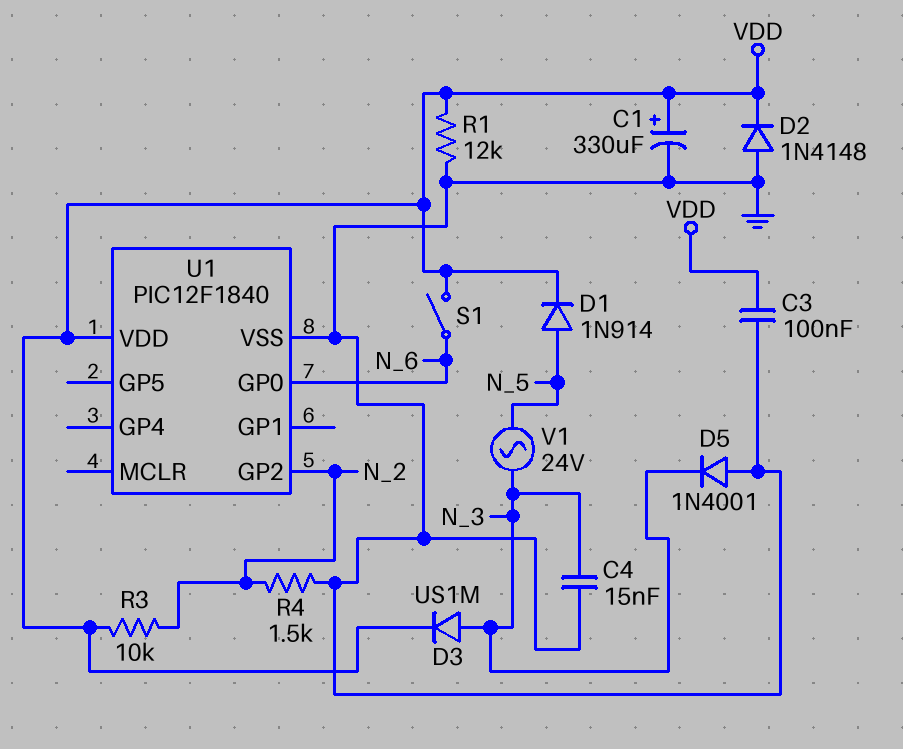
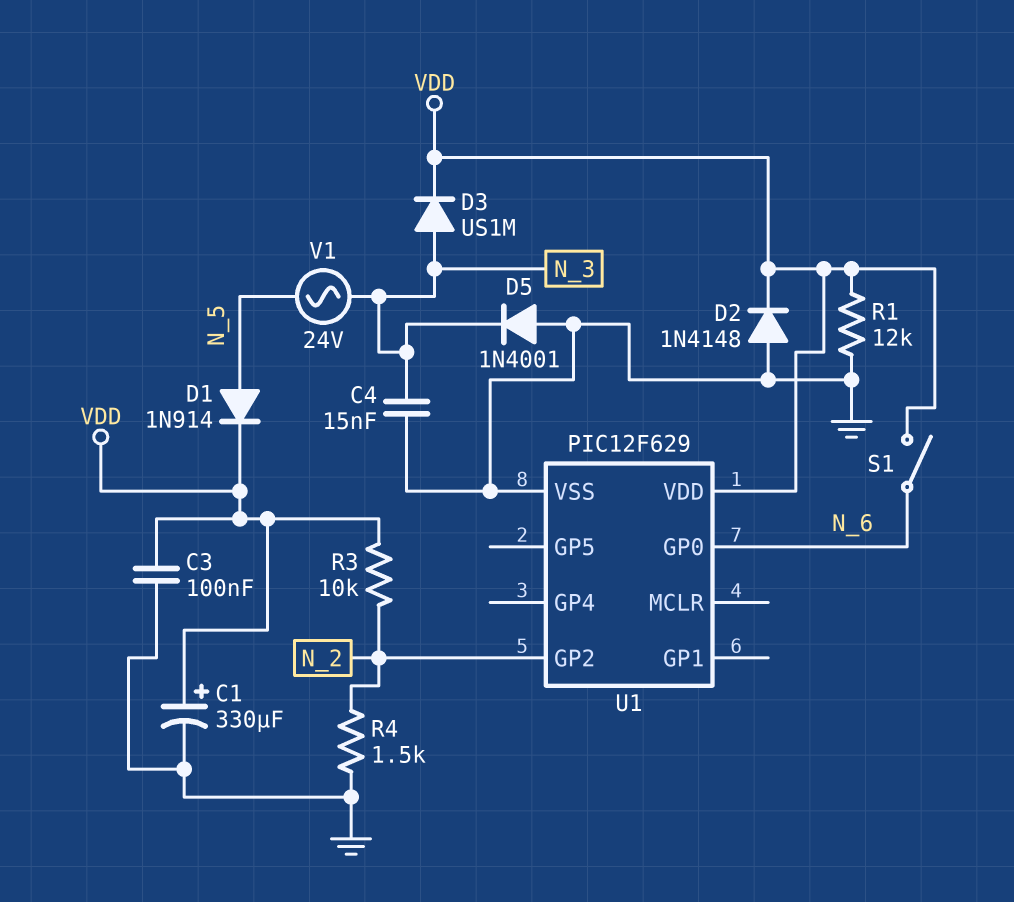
U1: PIC12F1840 -> PIC12F629

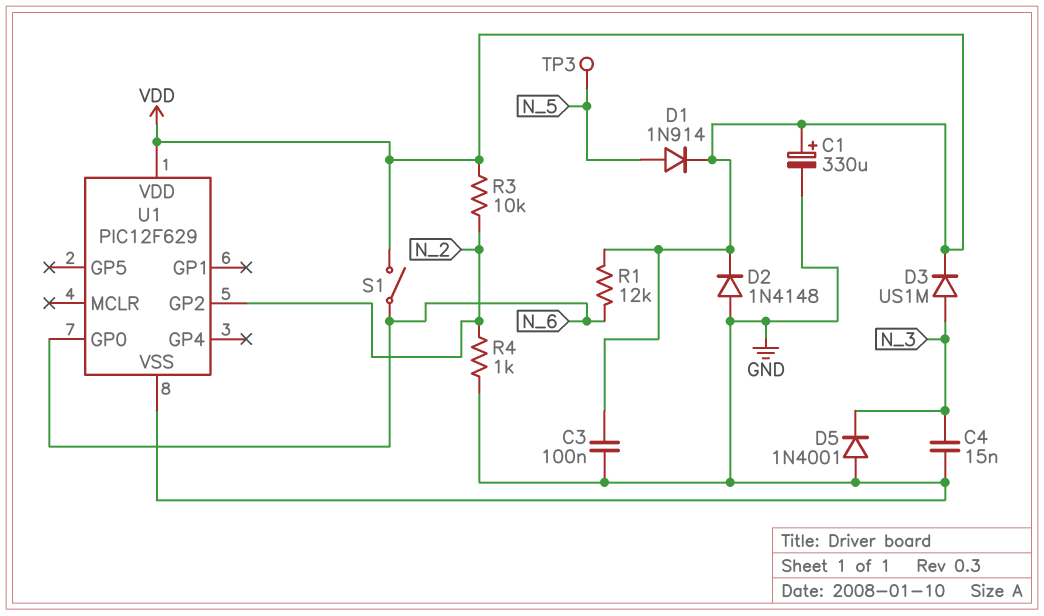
R1: 12k (GND, VDD) -> 12k (N_6, VDD)
R4: 1.5k (GND, N_2) -> 1k (GND, N_2)
TP3: none -> test point (N_5)
V1: AC 24V (N_3, N_5) -> none

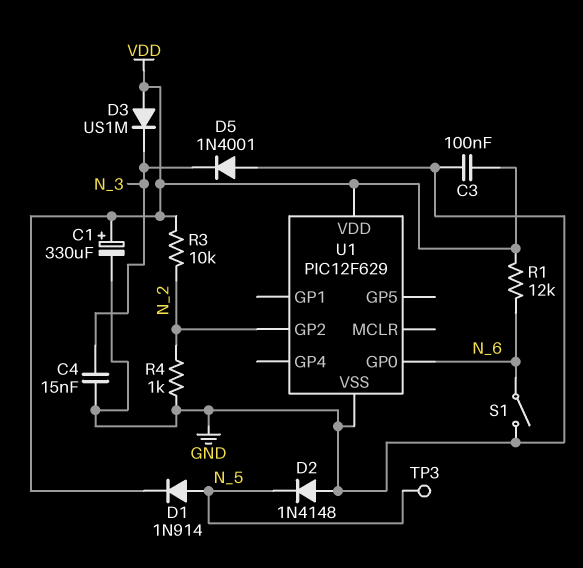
D2: diode 1N4148 (A GND, K VDD) -> diode 1N4148 (A GND, K N_5)
D3: diode US1M (A N_3, K VDD) -> diode US1M (A VDD, K N_3)
S1: switch (N_6, VDD) -> switch (GND, N_6)

